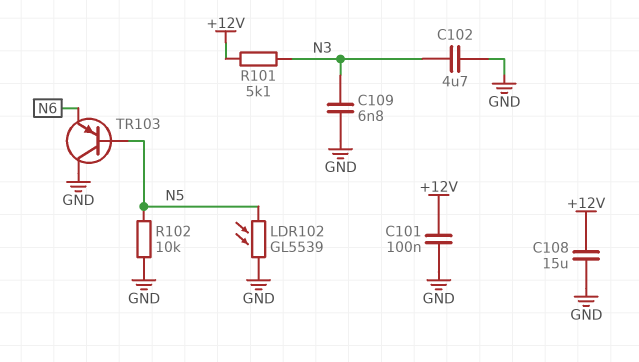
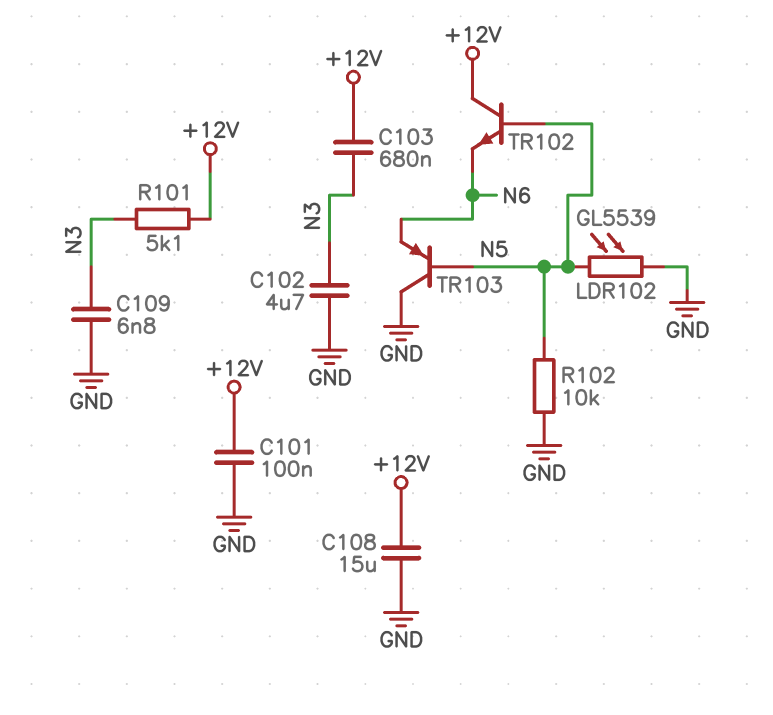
C103: none -> 680nF (+12V, N3)
TR102: none -> NPN (B N5, C +12V, E N6)

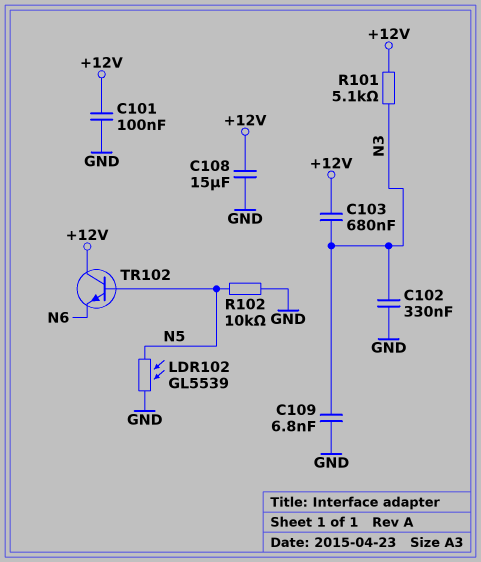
C102: 4.7uF (GND, N3) -> 330nF (GND, N3)
TR103: PNP (B N5, C GND, E N6) -> none

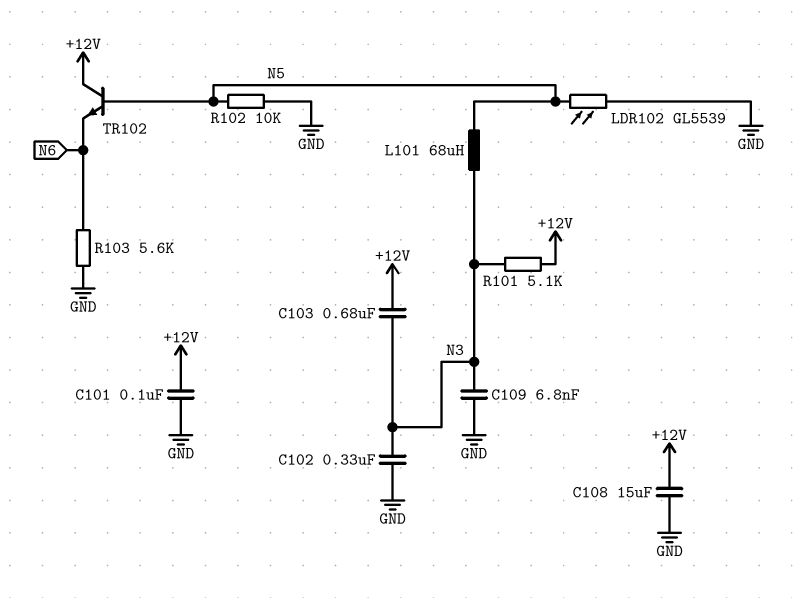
L101: none -> 68uH (N3, N5)
R103: none -> 5.6k (GND, N6)

